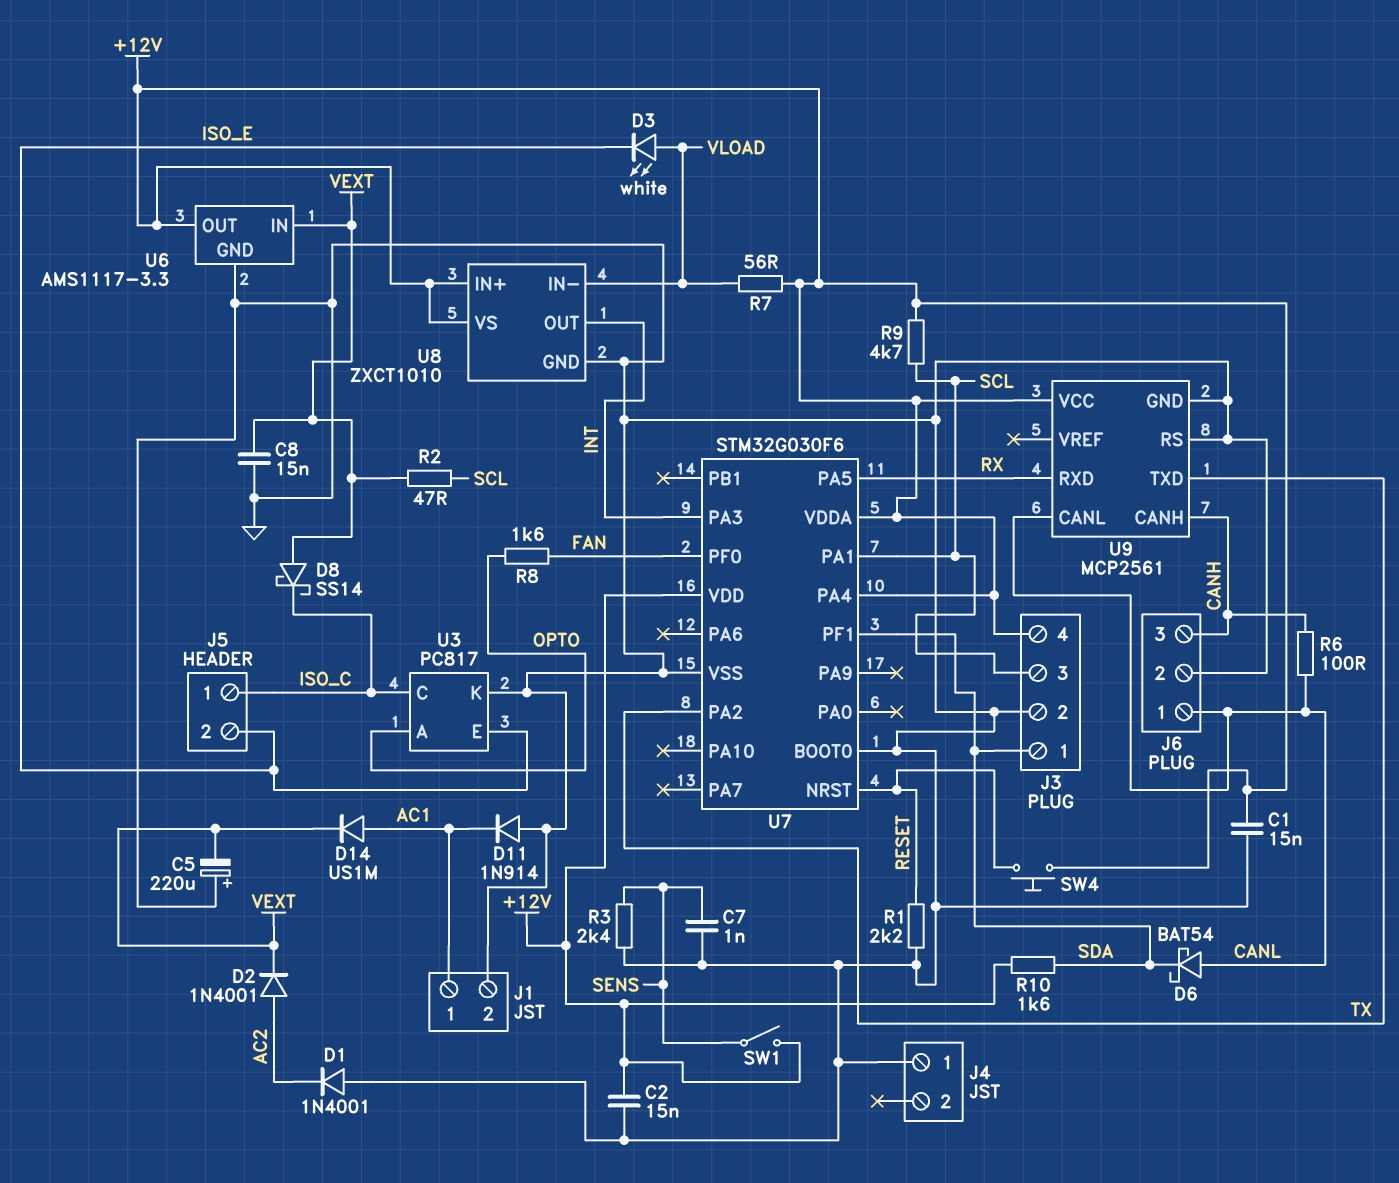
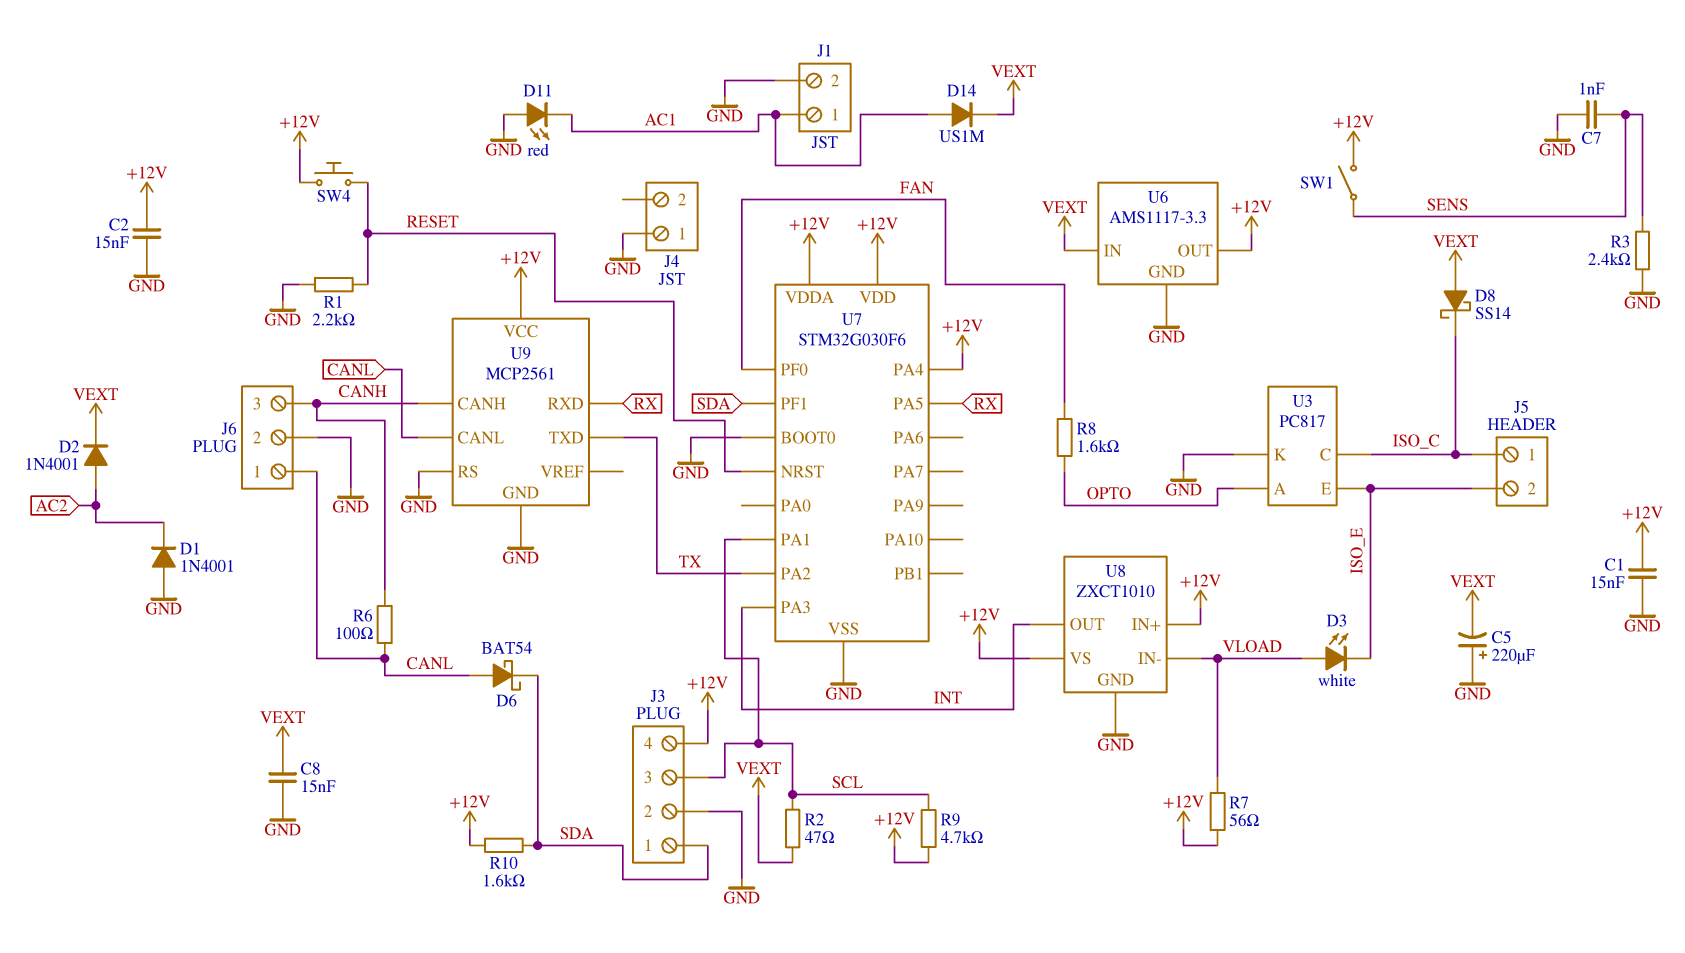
D11: diode 1N914 (A GND, K AC1) -> LED red (A GND, K AC1)

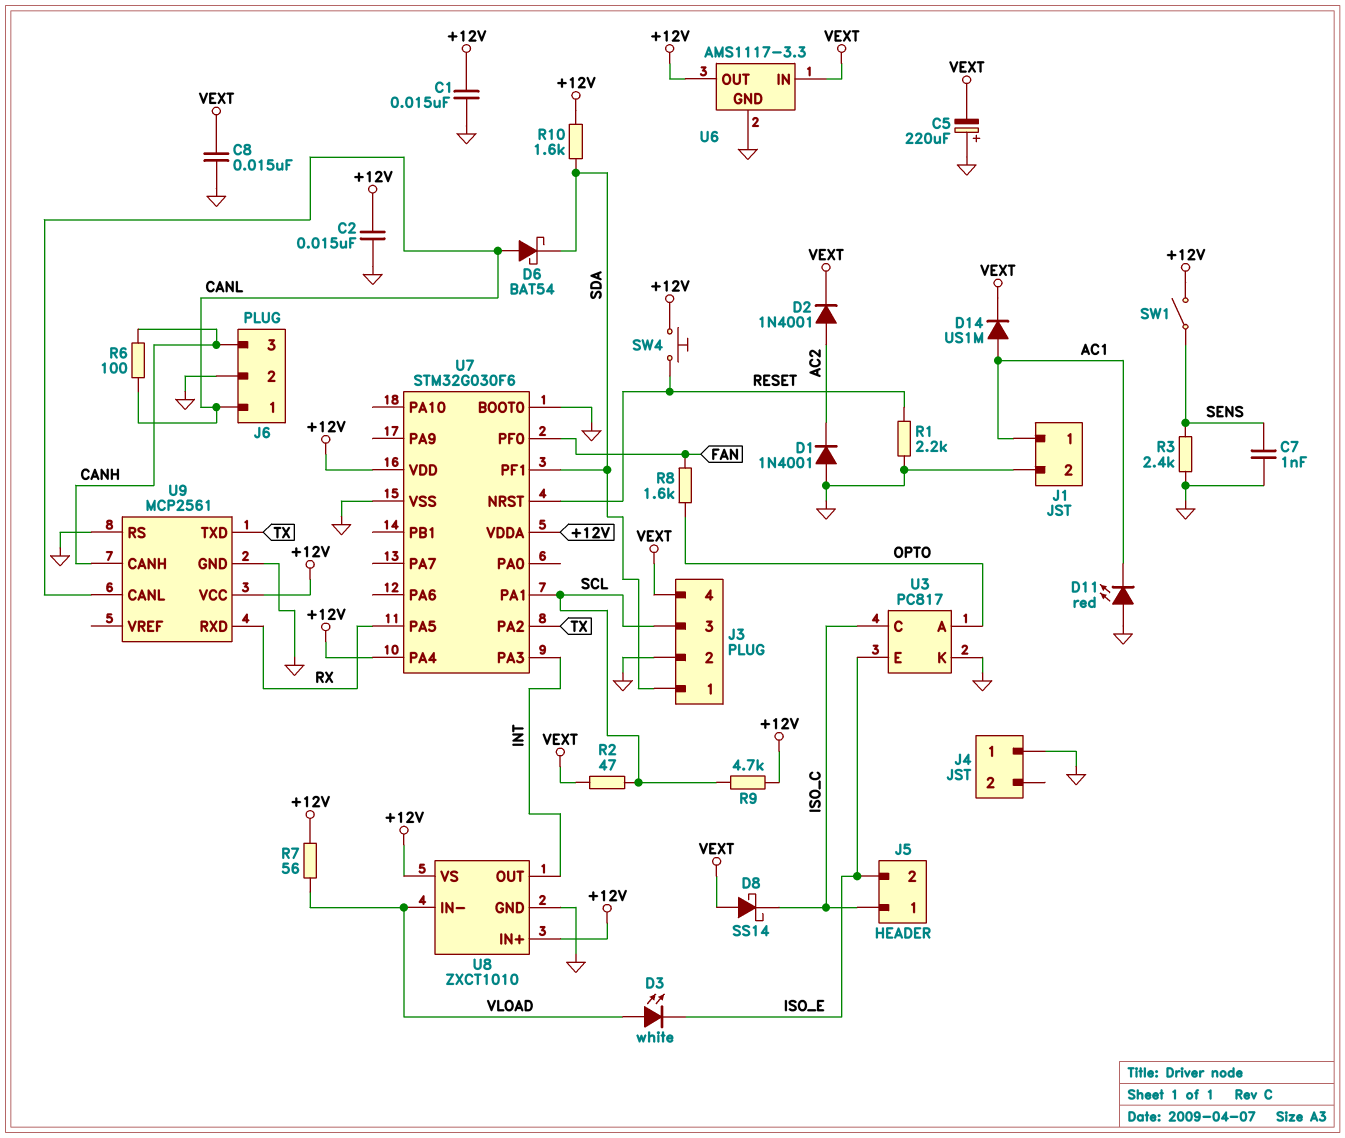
J3 pin 4: +12V -> VEXT

